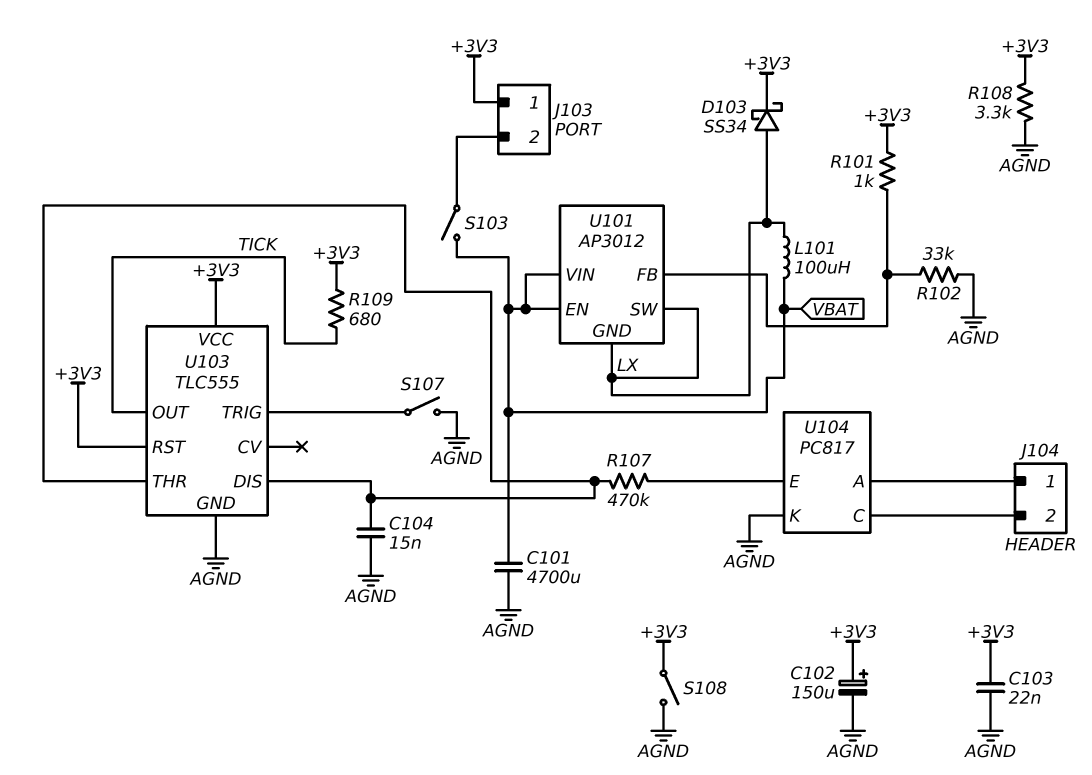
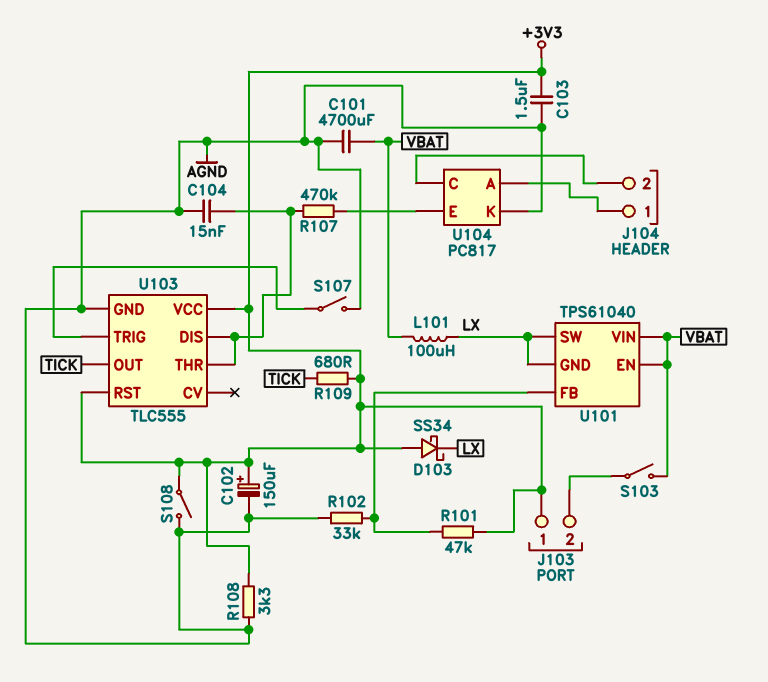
C103: 22nF (+3V3, AGND) -> 1.5uF (+3V3, AGND)
D103: schottky SS34 (A LX, K +3V3) -> schottky SS34 (A +3V3, K LX)
R101: 1k (+3V3, U101/FB) -> 47k (+3V3, U101/FB)
U101: AP3012 -> TPS61040

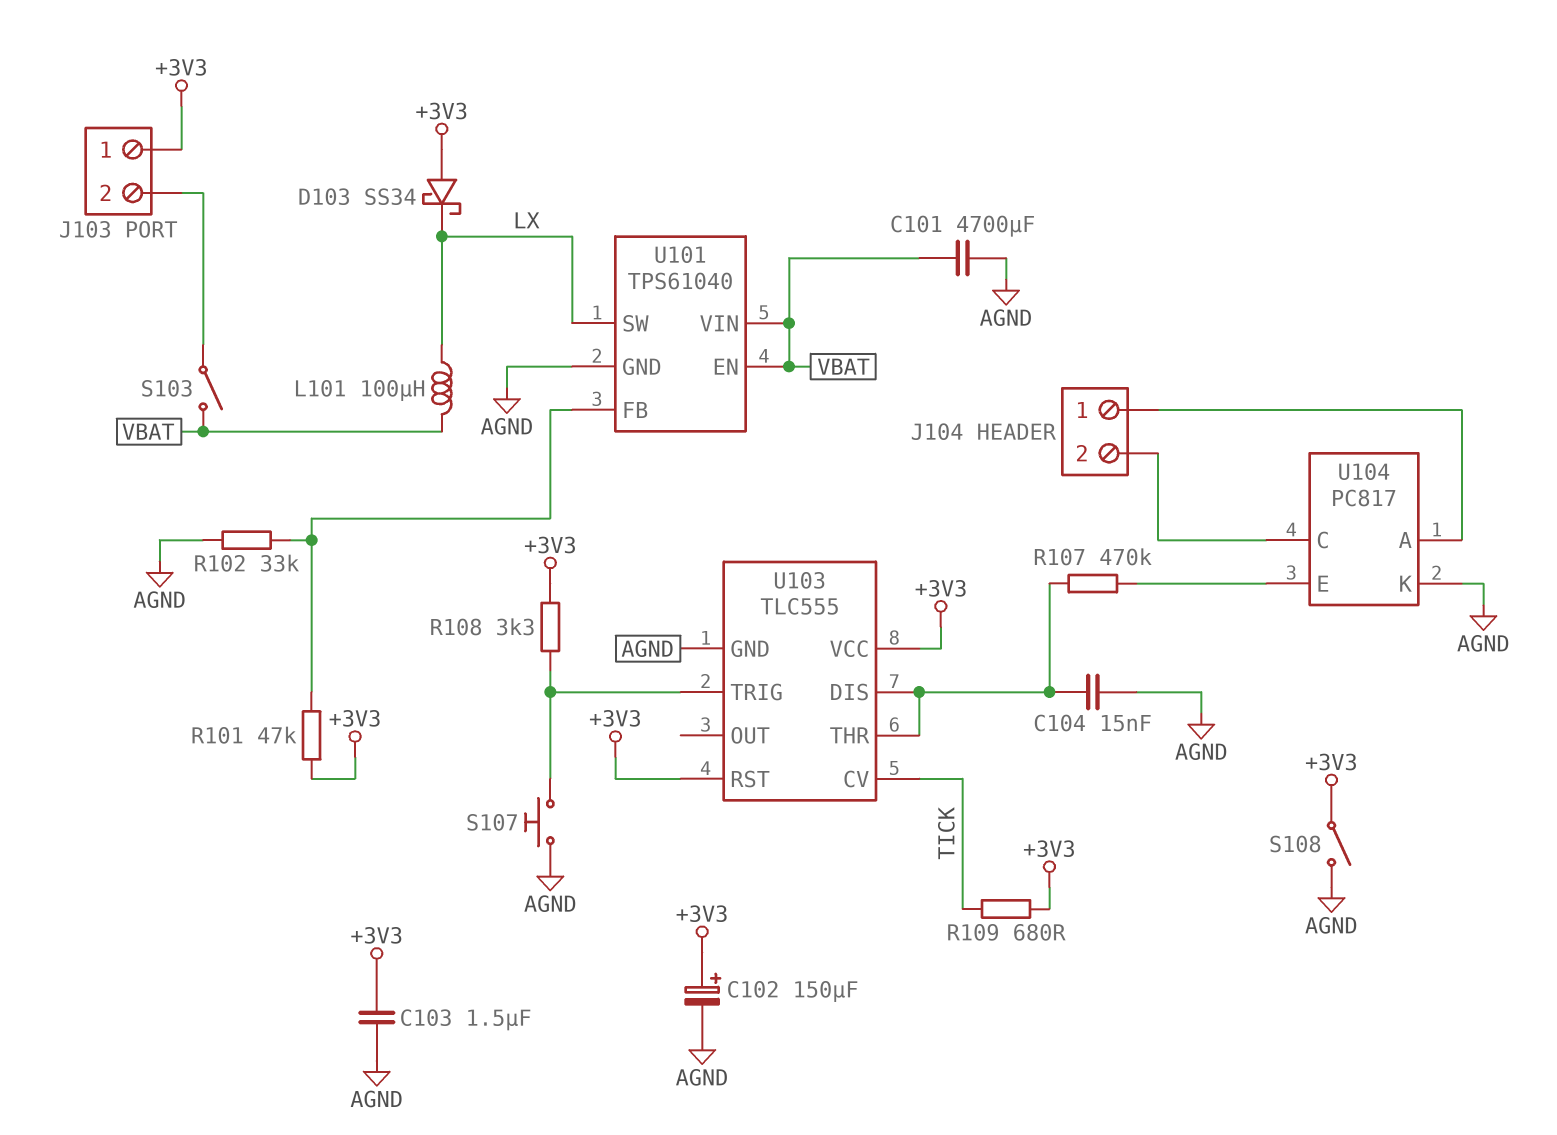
R108: 3.3k (+3V3, AGND) -> 3.3k (+3V3, U103/TRIG)
S107: switch (AGND, U103/TRIG) -> button (AGND, U103/TRIG)
U101 pin GND: LX -> AGND
U103 pin CV: none -> TICK
U103 pin OUT: TICK -> none

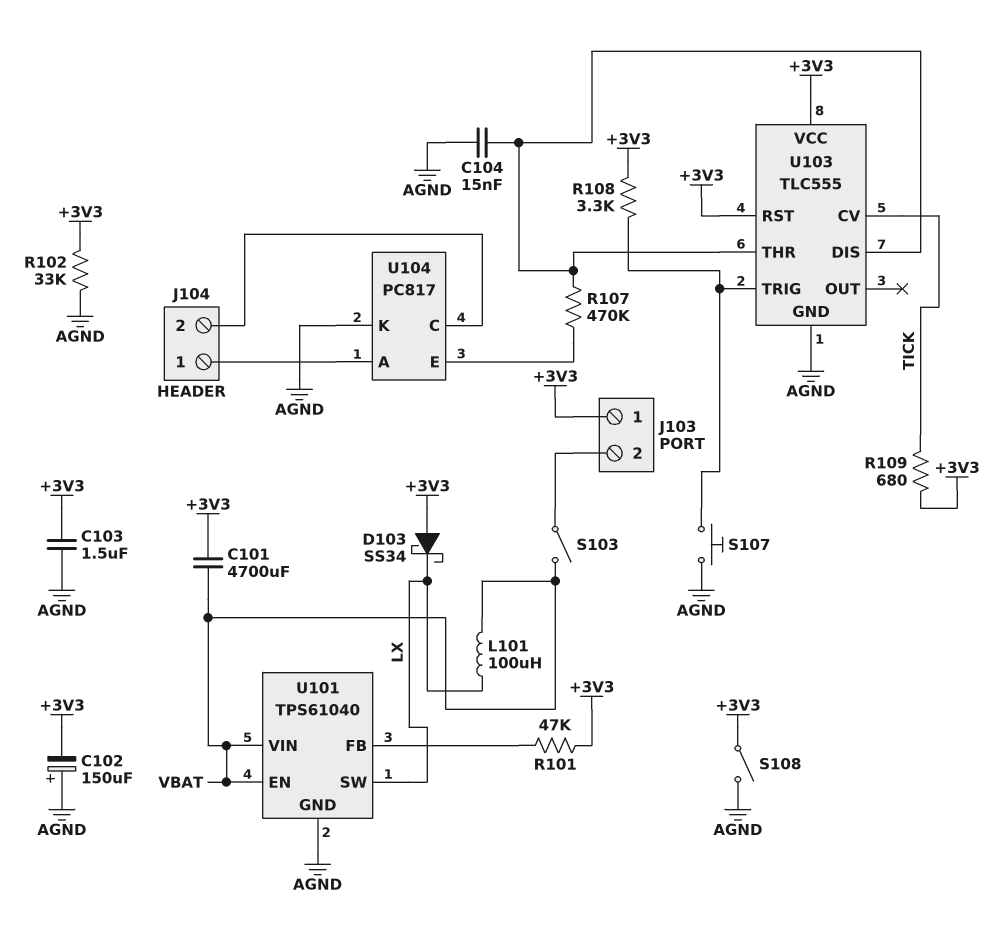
C101: 4700uF (AGND, VBAT) -> 4700uF (+3V3, VBAT)
C102: 150uF (plus +3V3, minus AGND) -> 150uF (plus AGND, minus +3V3)
R102: 33k (AGND, U101/FB) -> 33k (+3V3, AGND)

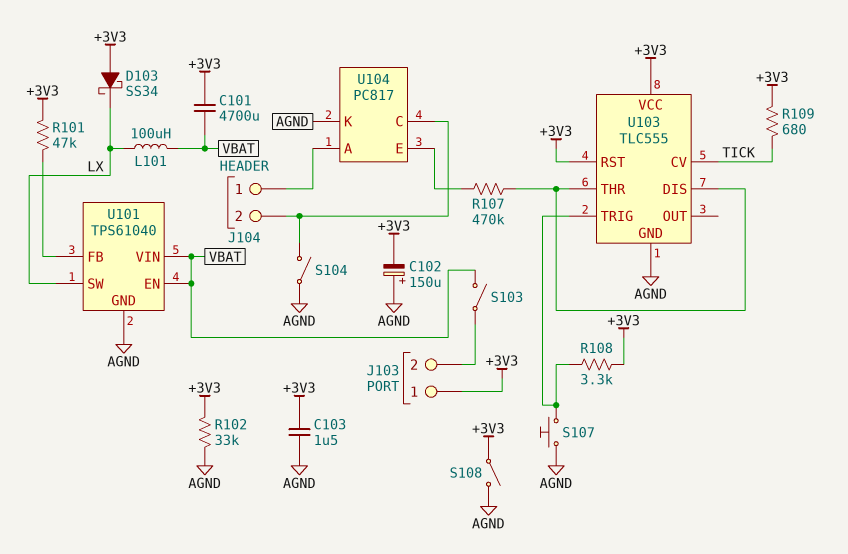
C104: 15nF (AGND, U103/DIS) -> none
S104: none -> switch (AGND, J104/2)

